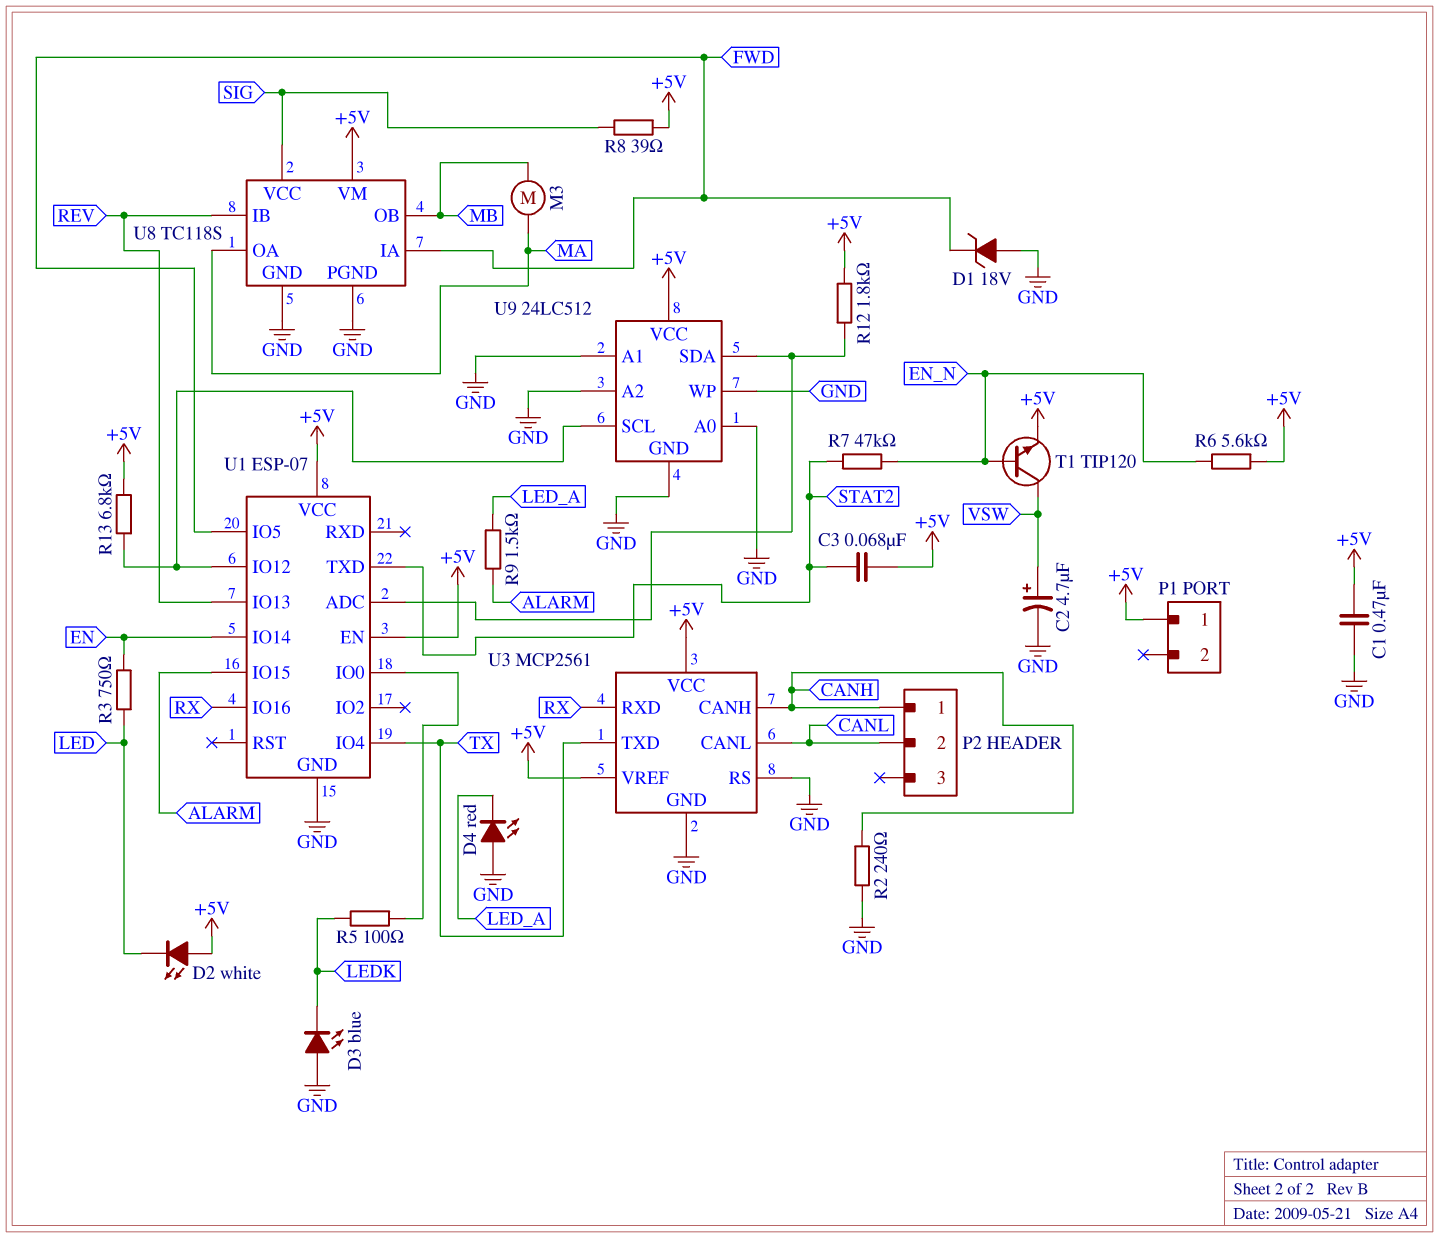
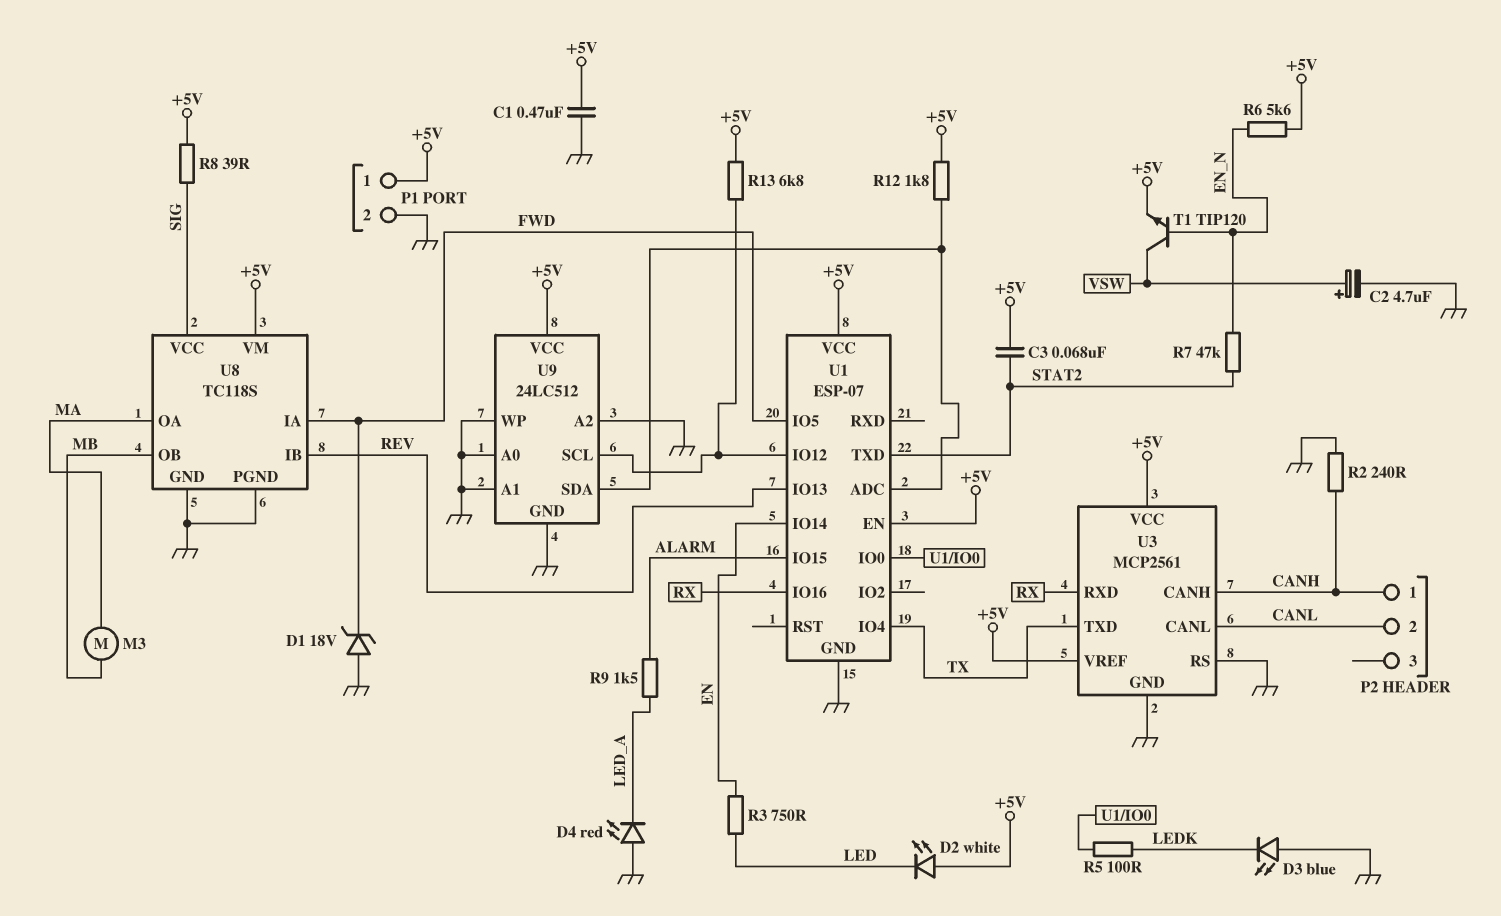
P1 pin 2: none -> GND

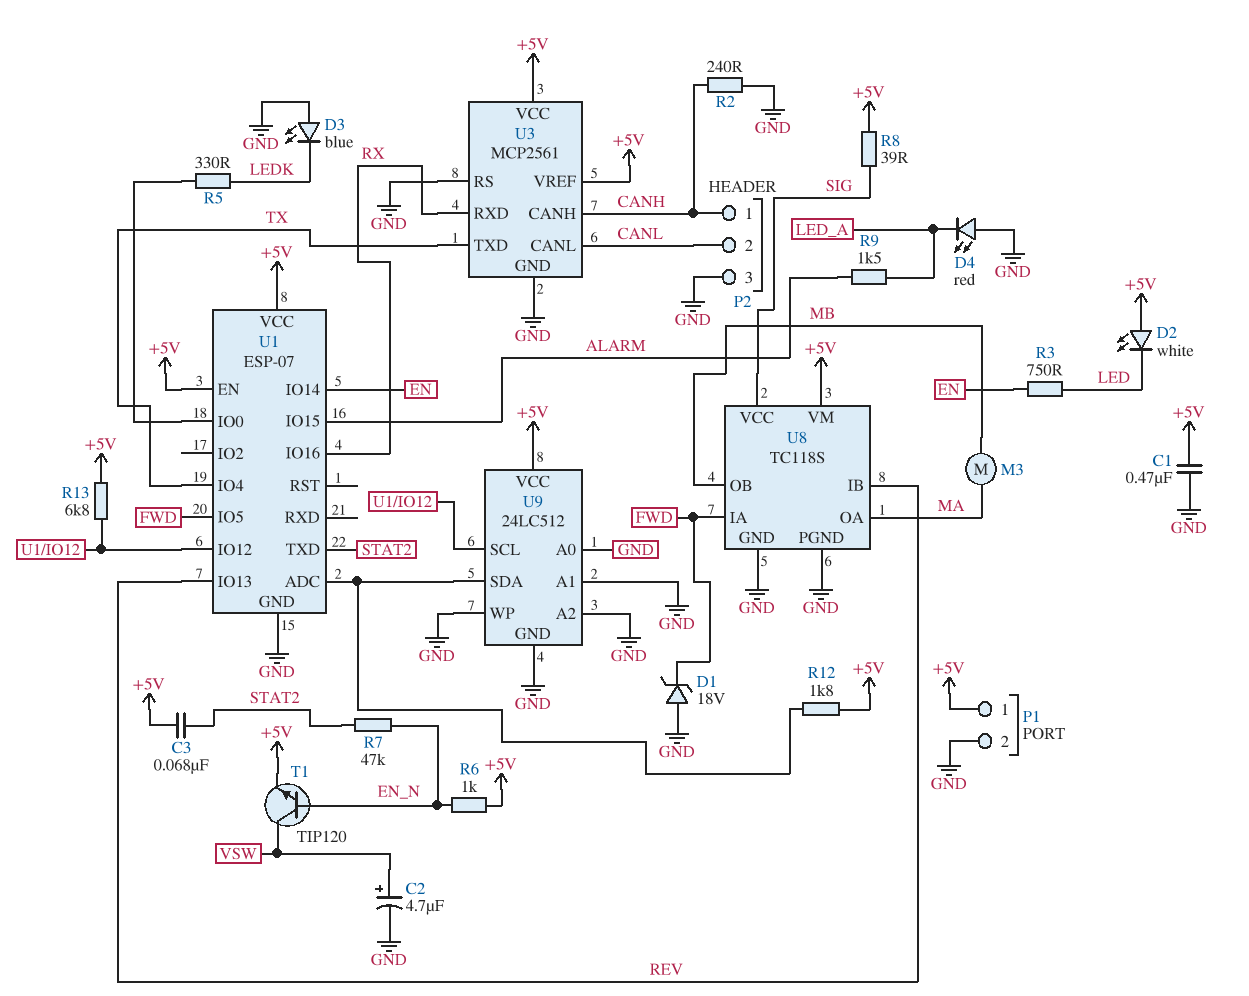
P2 pin 3: none -> GND
R5: 100 (LEDK, U1/IO0) -> 330 (LEDK, U1/IO0)
R6: 5.6k (+5V, EN_N) -> 1k (+5V, EN_N)

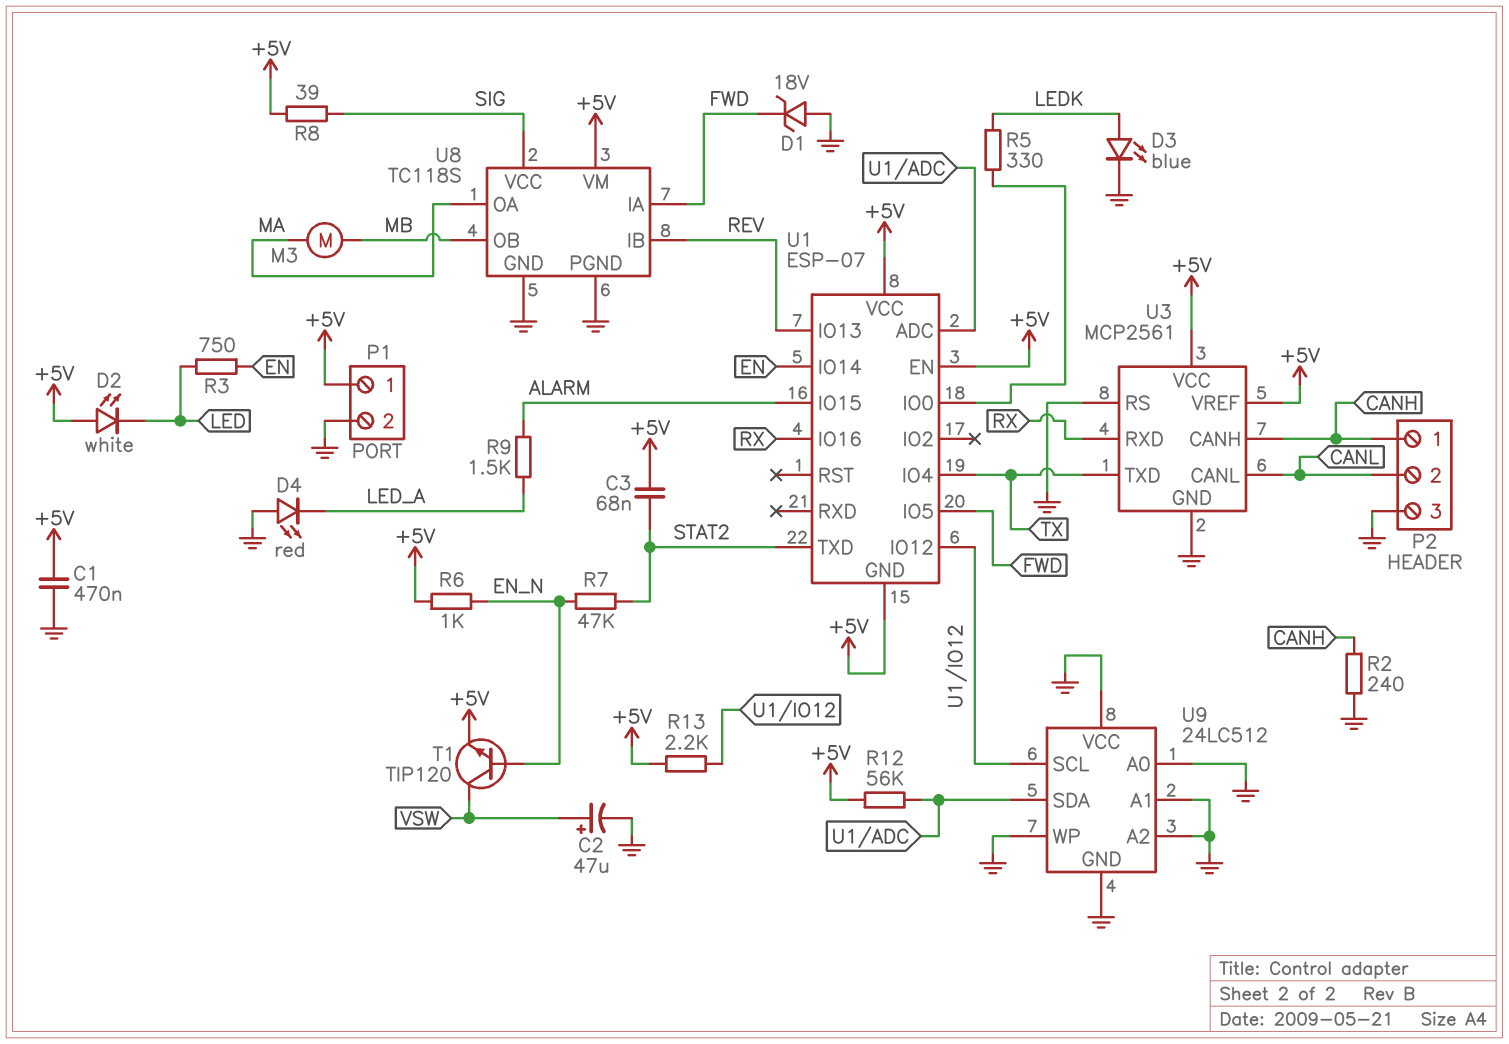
C2: 4.7uF (plus VSW, minus GND) -> 47uF (plus VSW, minus GND)
D3: LED blue (A GND, K LEDK) -> LED blue (A LEDK, K GND)
R12: 1.8k (+5V, U1/ADC) -> 56k (+5V, U1/ADC)
R13: 6.8k (+5V, U1/IO12) -> 2.2k (+5V, U1/IO12)
U1 pin GND: GND -> +5V
U9 pin VCC: +5V -> GND

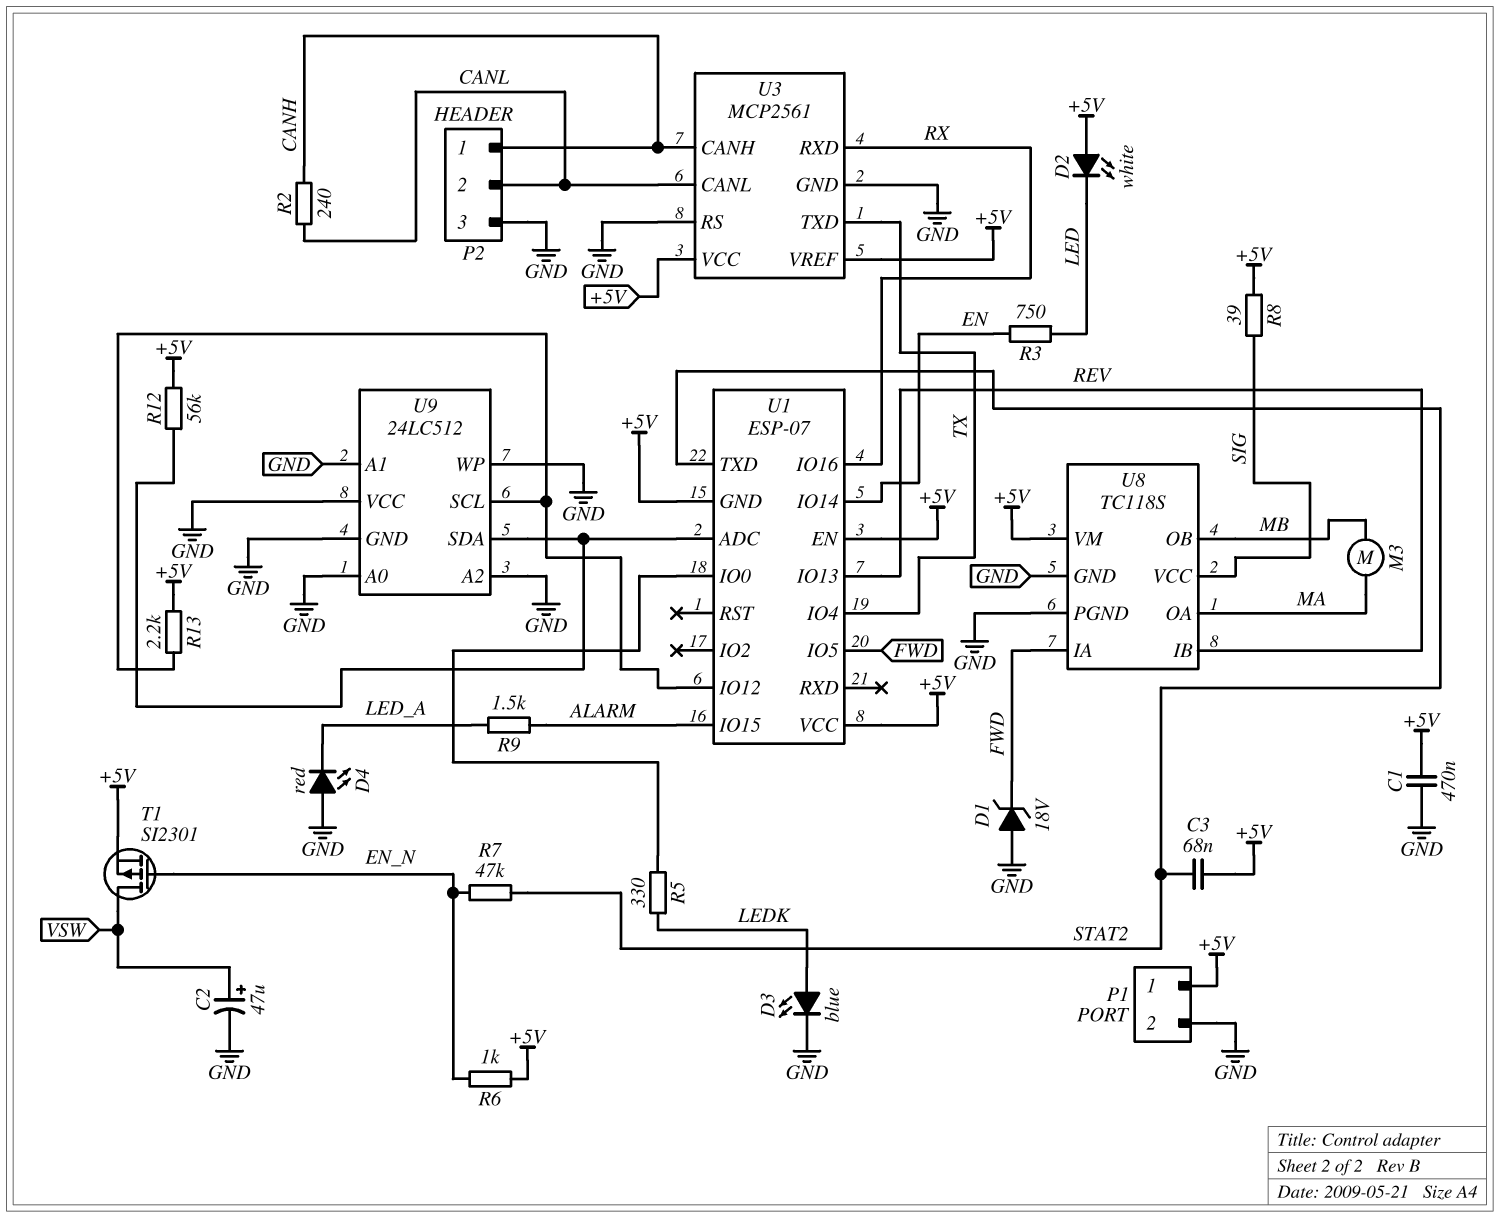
R2: 240 (CANH, GND) -> 240 (CANH, CANL)
T1: NPN TIP120 (B EN_N, C VSW, E +5V) -> PMOS SI2301 (G EN_N, D VSW, S +5V)

